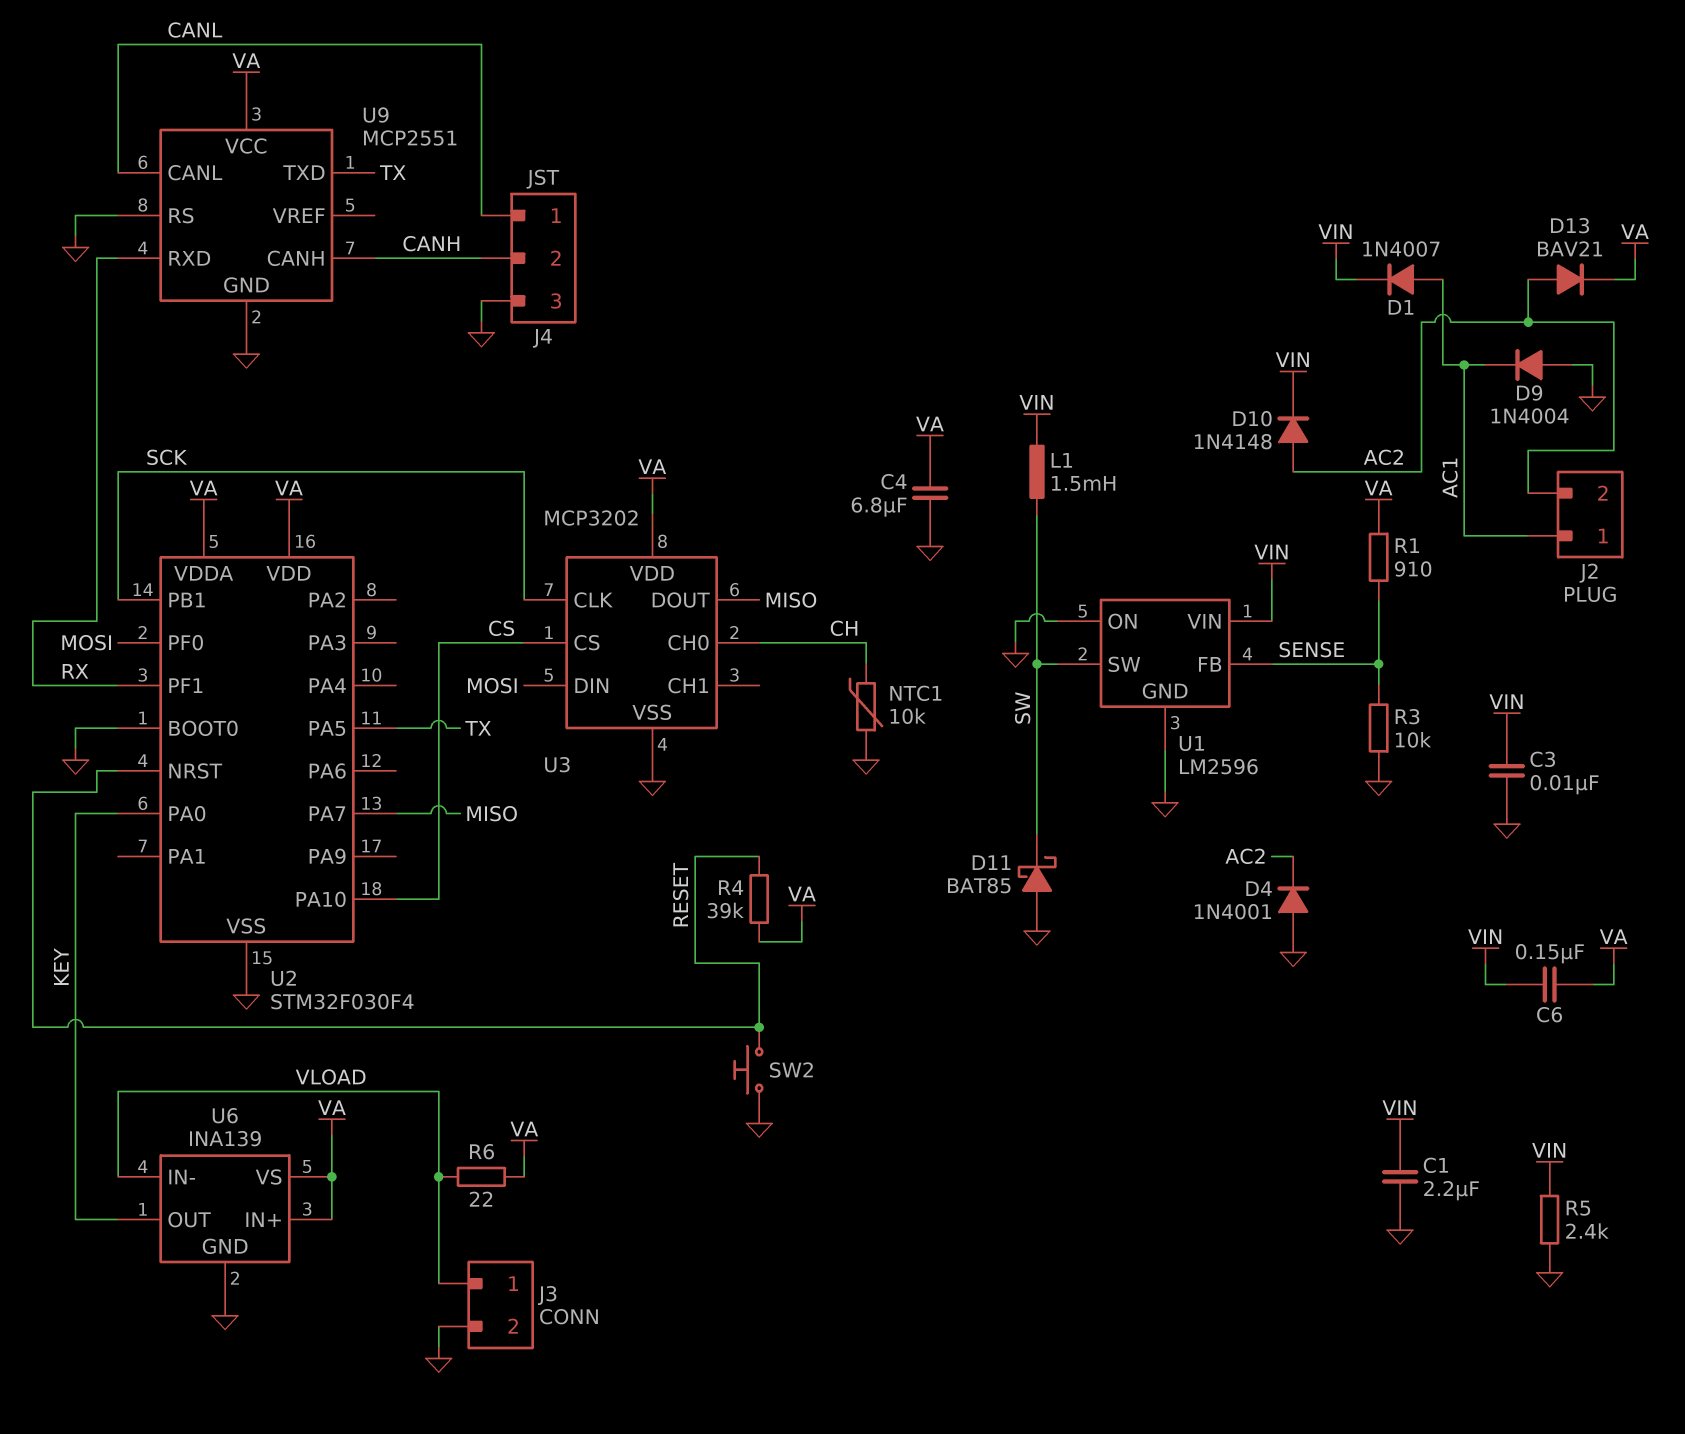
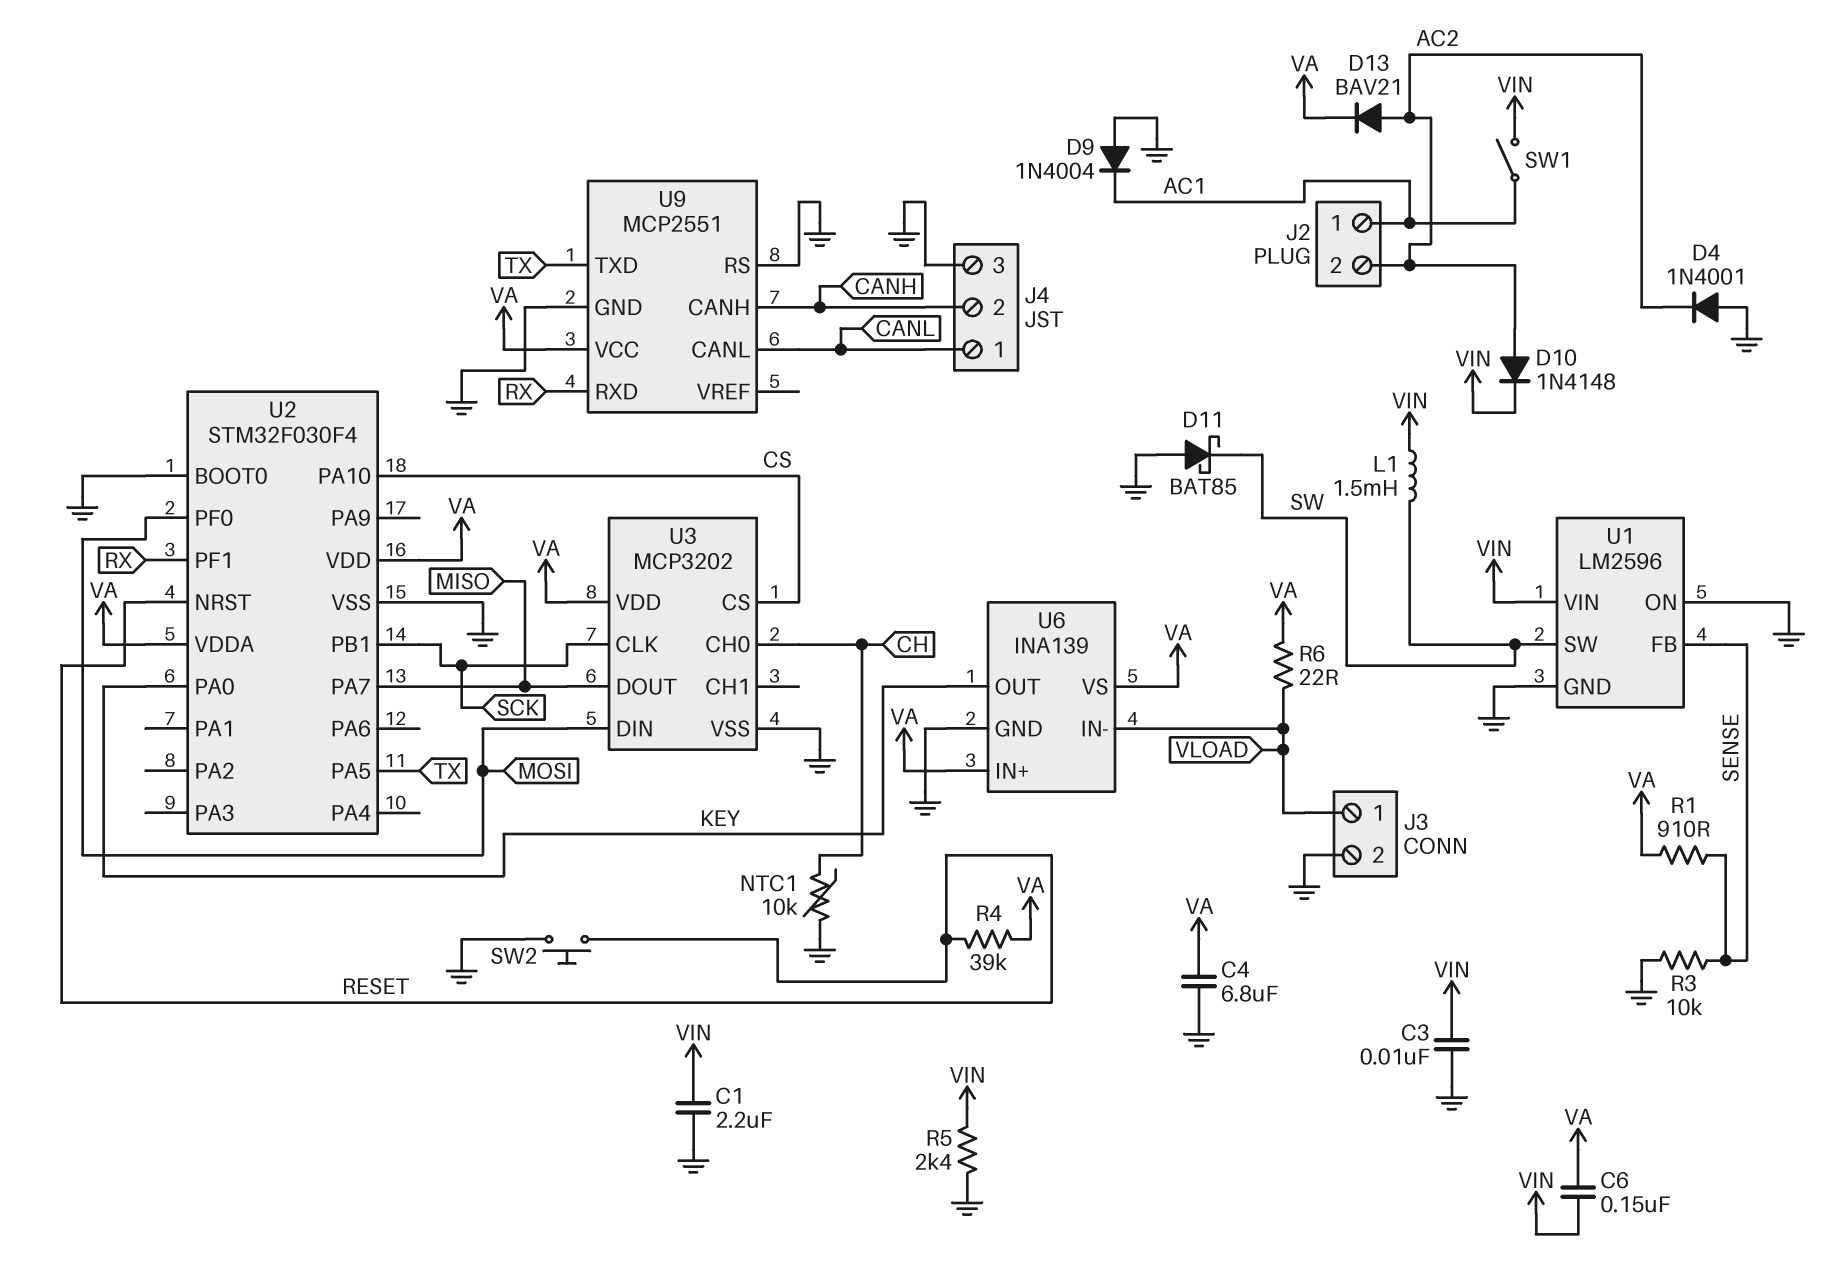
D1: diode 1N4007 (A AC1, K VIN) -> none
SW1: none -> switch (AC1, VIN)

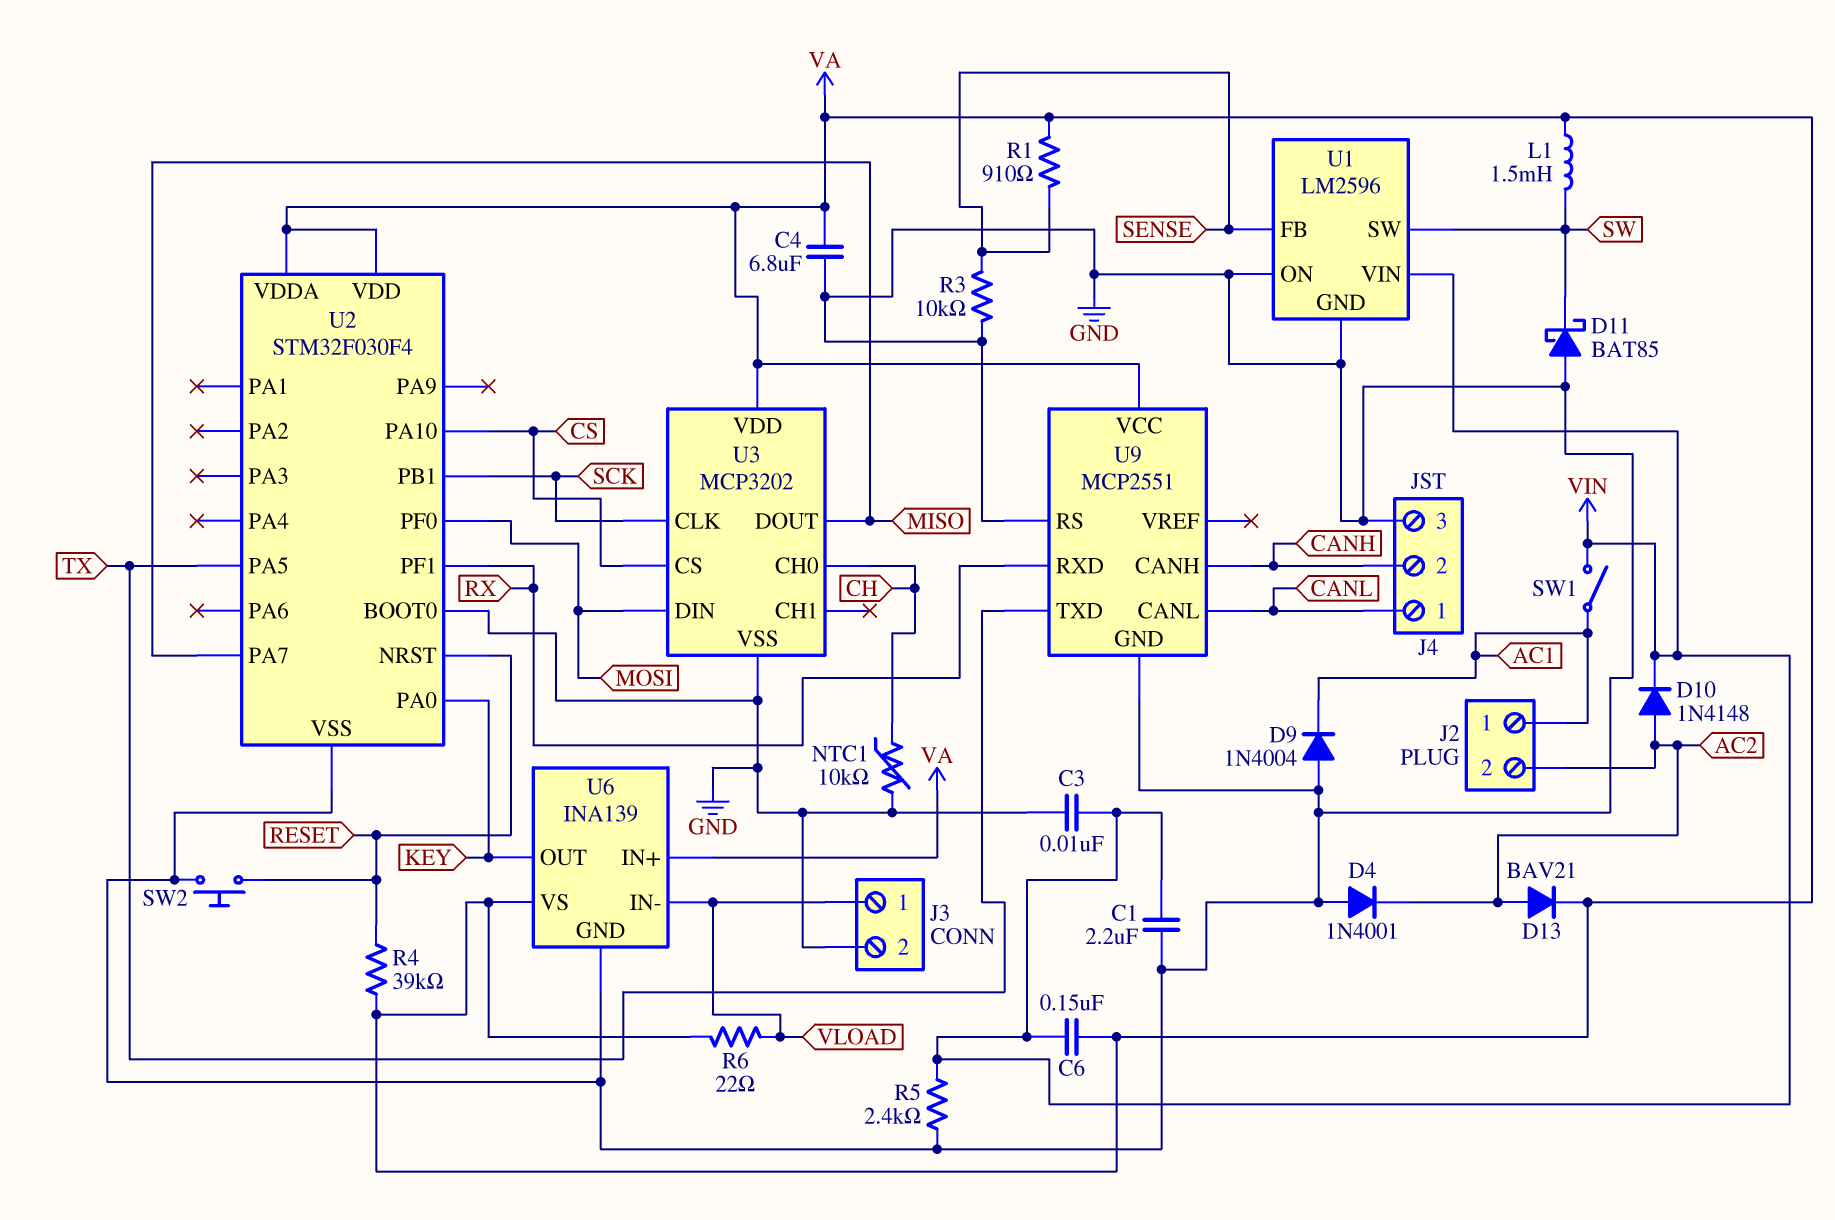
L1: 1.5mH (SW, VIN) -> 1.5mH (SW, VA)

